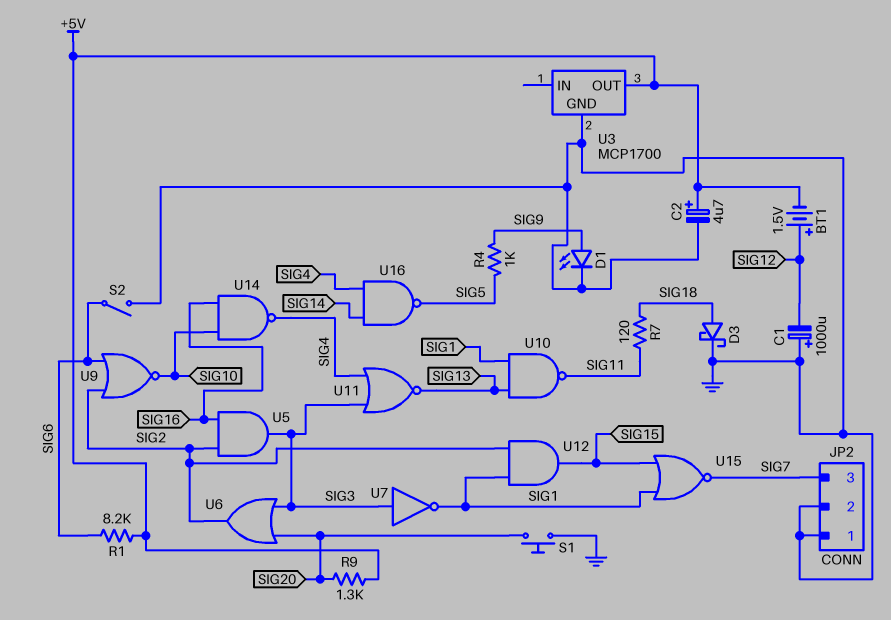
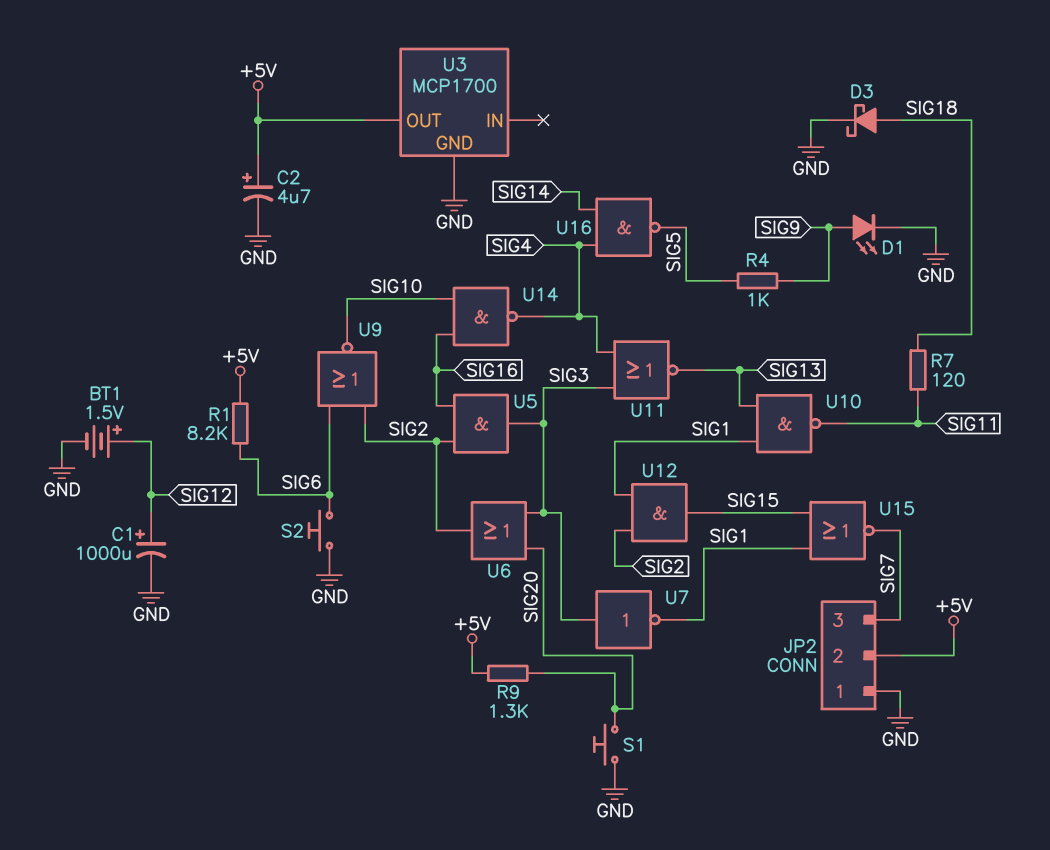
BT1: 1.5V (plus SIG12, minus +5V) -> 1.5V (plus SIG12, minus GND)
C1: 1000uF (plus GND, minus SIG12) -> 1000uF (plus SIG12, minus GND)
JP2 pin 2: GND -> +5V
S2: switch (GND, SIG6) -> button (GND, SIG6)

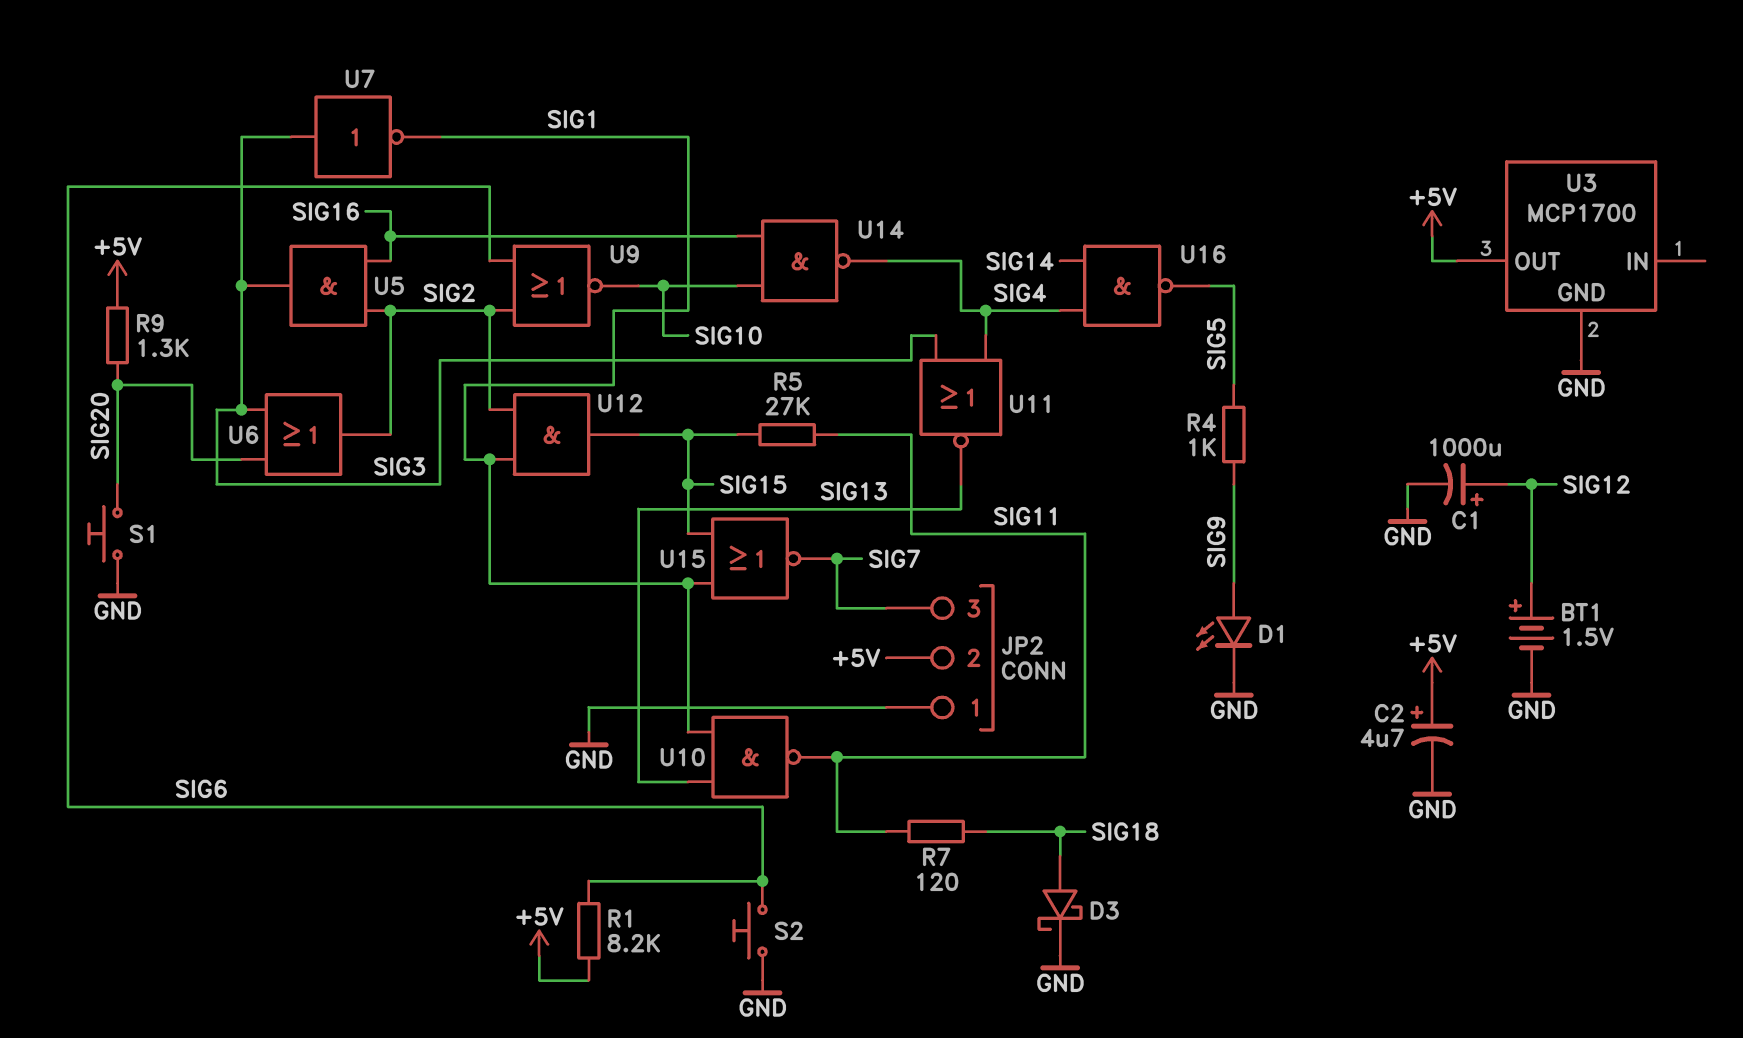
R5: none -> 27k (SIG11, SIG15)

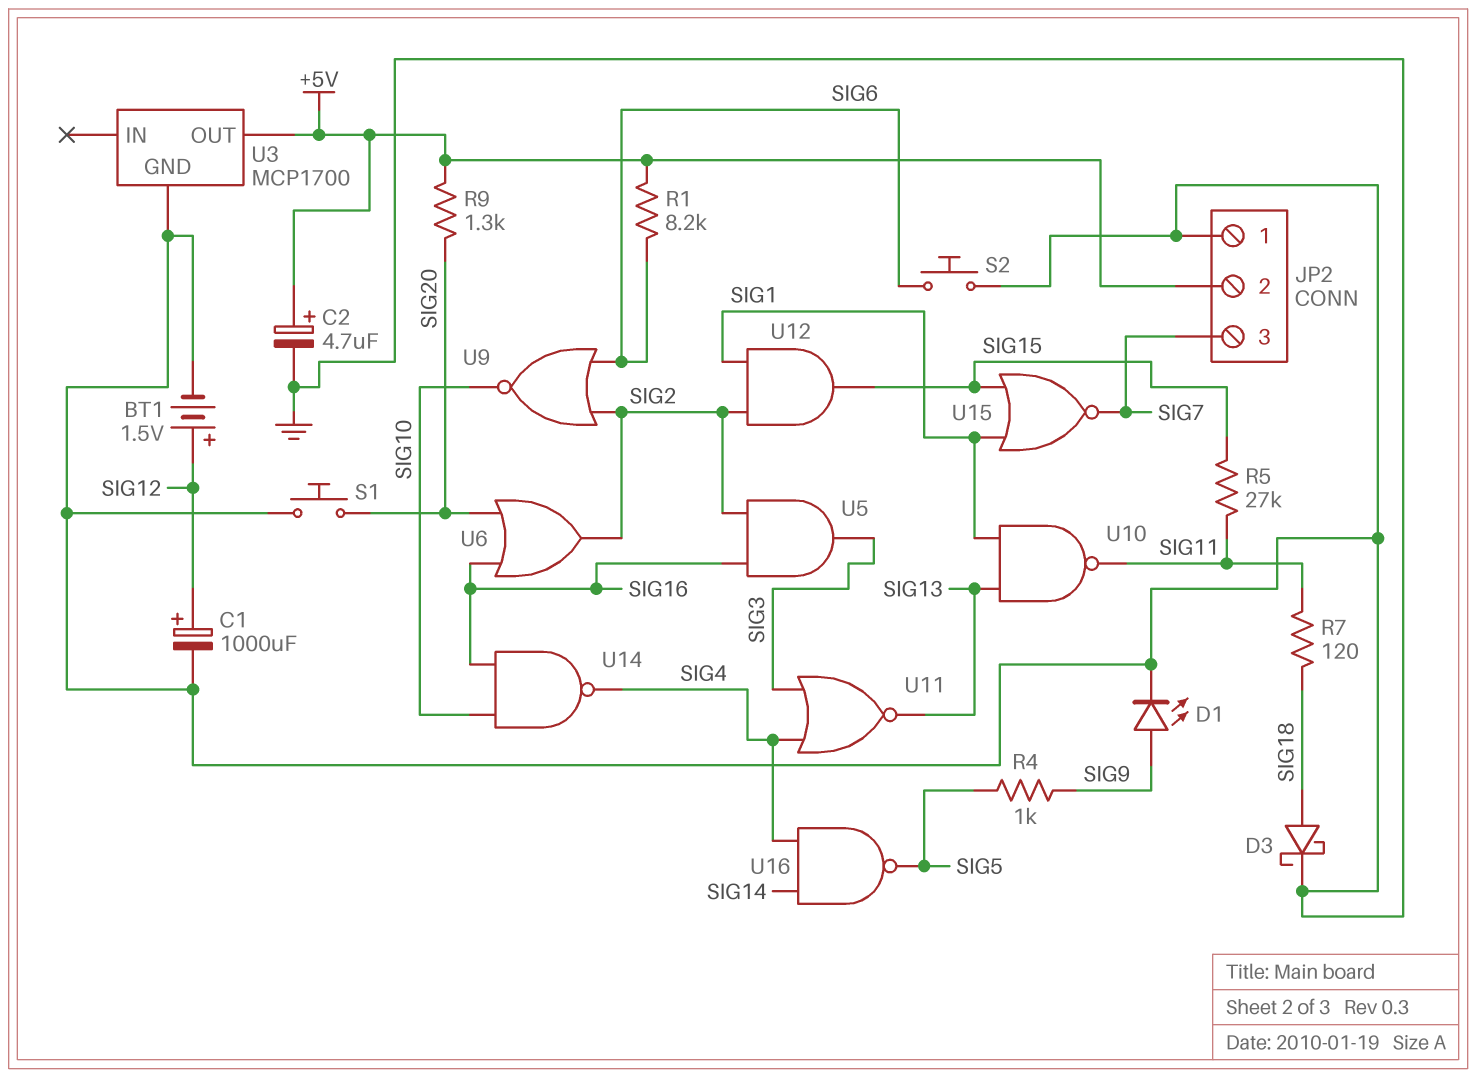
U6: OR (in SIG3, in SIG20, out SIG2) -> OR (in SIG16, in SIG20, out SIG2)
U7: NOT (in SIG3, out SIG1) -> none

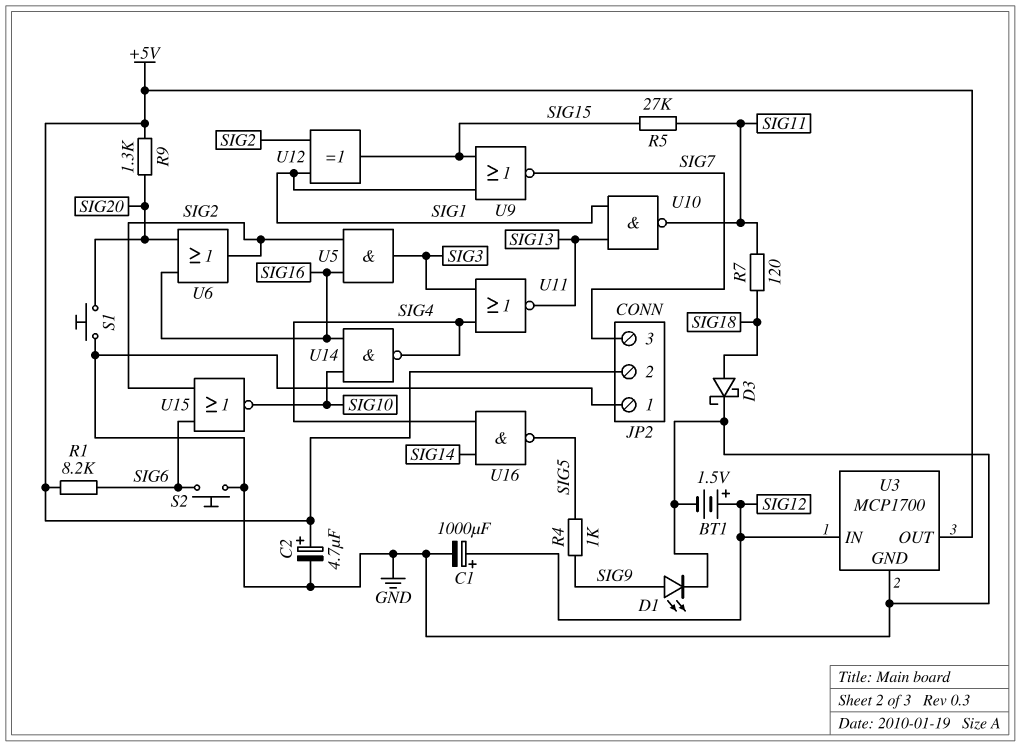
U3 pin IN: none -> SIG12
U9: NOR (in SIG2, in SIG6, out SIG10) -> NOR (in SIG1, in SIG15, out SIG7)
U12: AND (in SIG1, in SIG2, out SIG15) -> XOR (in SIG1, in SIG2, out SIG15)
U15: NOR (in SIG1, in SIG15, out SIG7) -> NOR (in SIG2, in SIG6, out SIG10)

